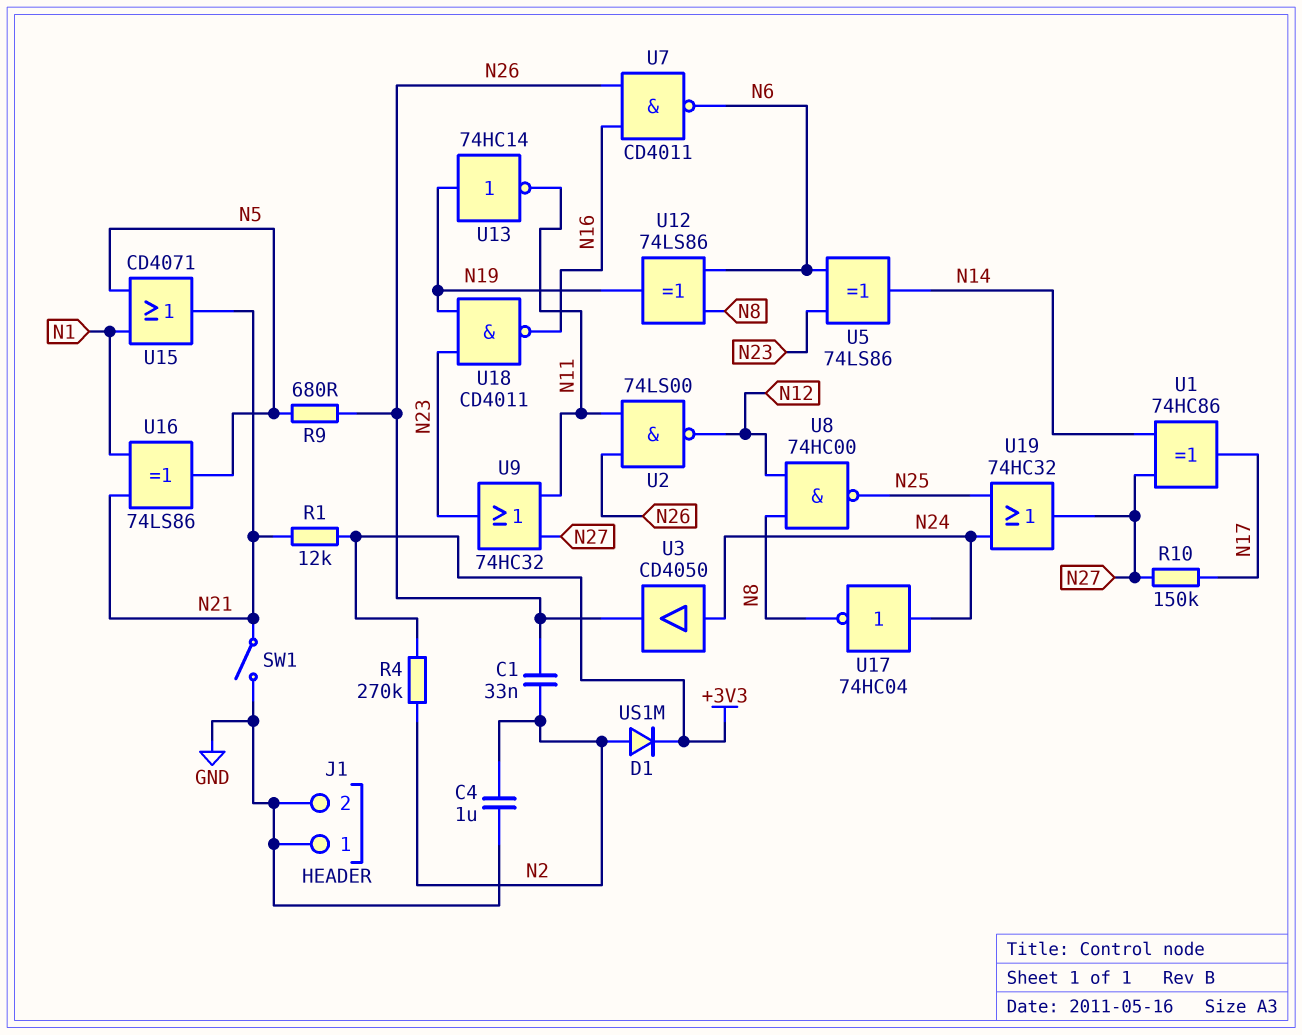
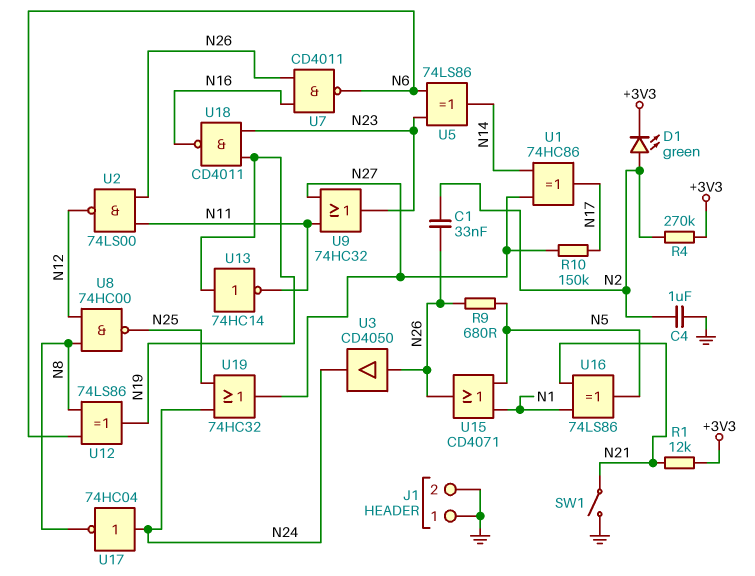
D1: diode US1M (A N2, K +3V3) -> LED green (A N2, K +3V3)
U3: buffer CD4050 (in N24, out N26) -> buffer CD4050 (in N26, out N24)
U15: OR CD4071 (in N1, in N5, out N21) -> OR CD4071 (in N1, in N5, out N26)

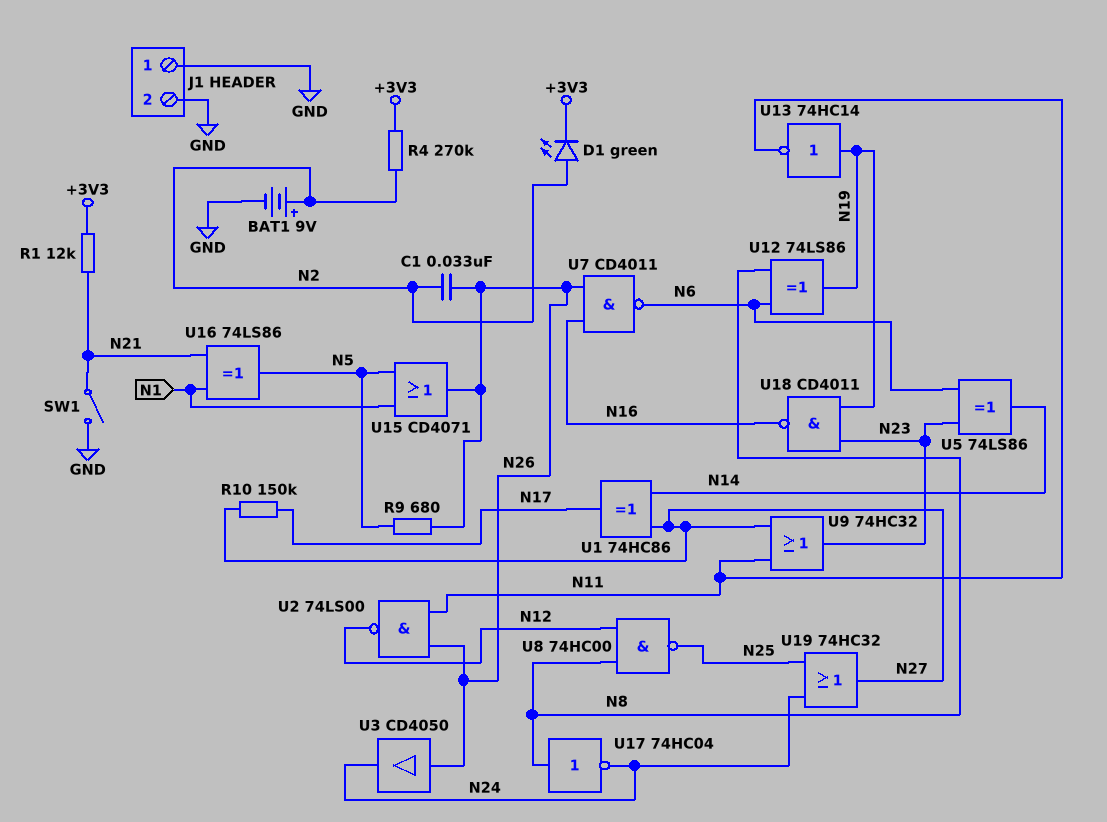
BAT1: none -> 9V (plus N2, minus GND)
C4: 1uF (GND, N2) -> none
U17: NOT 74HC04 (in N24, out N8) -> NOT 74HC04 (in N8, out N24)

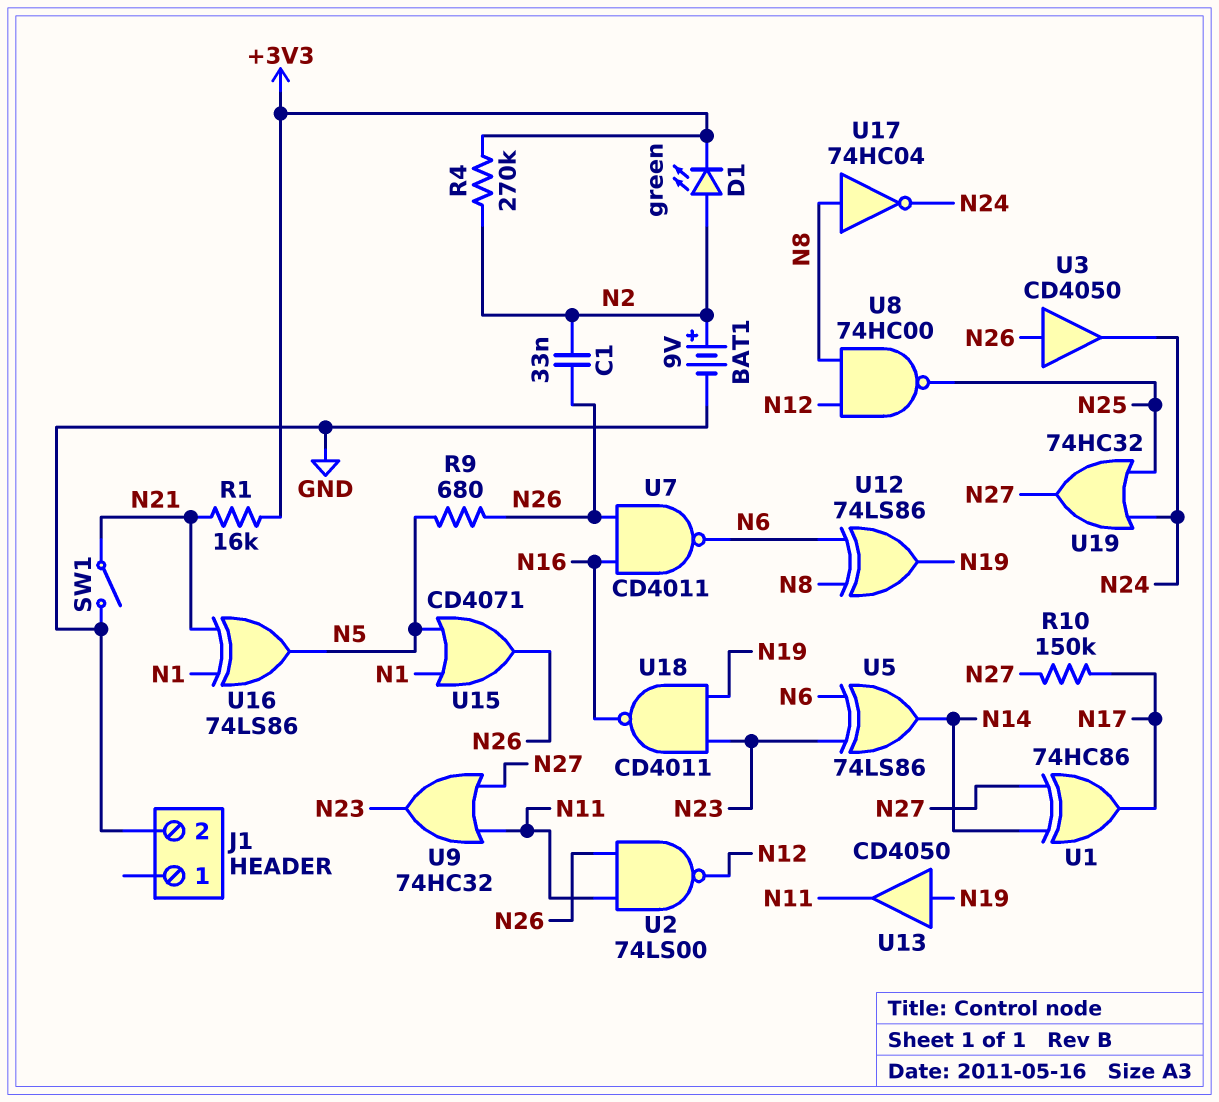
J1 pin 1: GND -> none
R1: 12k (+3V3, N21) -> 16k (+3V3, N21)
U13: NOT 74HC14 (in N19, out N11) -> buffer CD4050 (in N19, out N11)

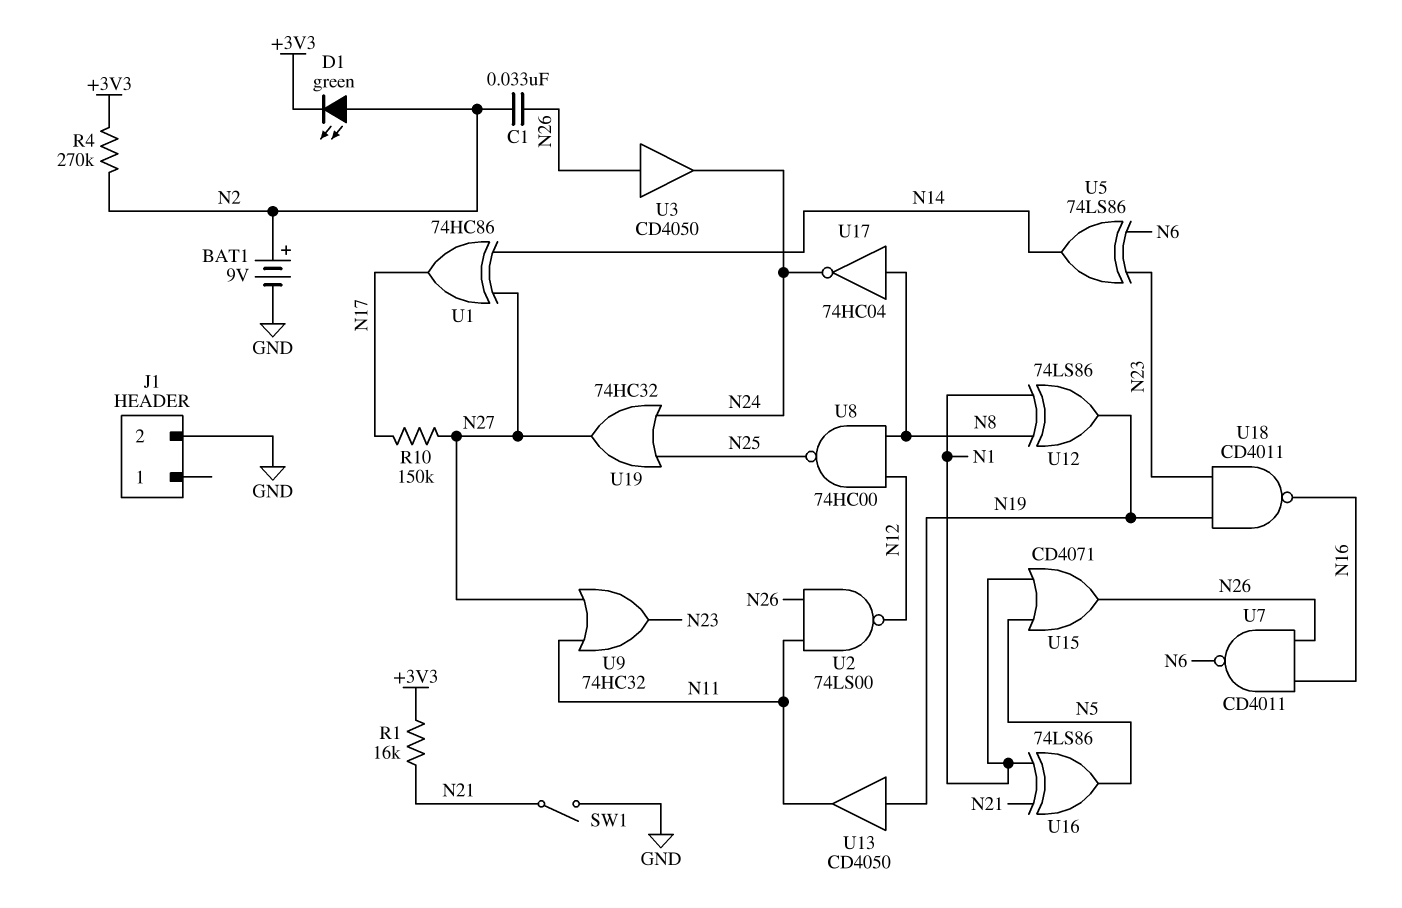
R9: 680 (N5, N26) -> none
U12: XOR 74LS86 (in N6, in N8, out N19) -> XOR 74LS86 (in N1, in N8, out N19)

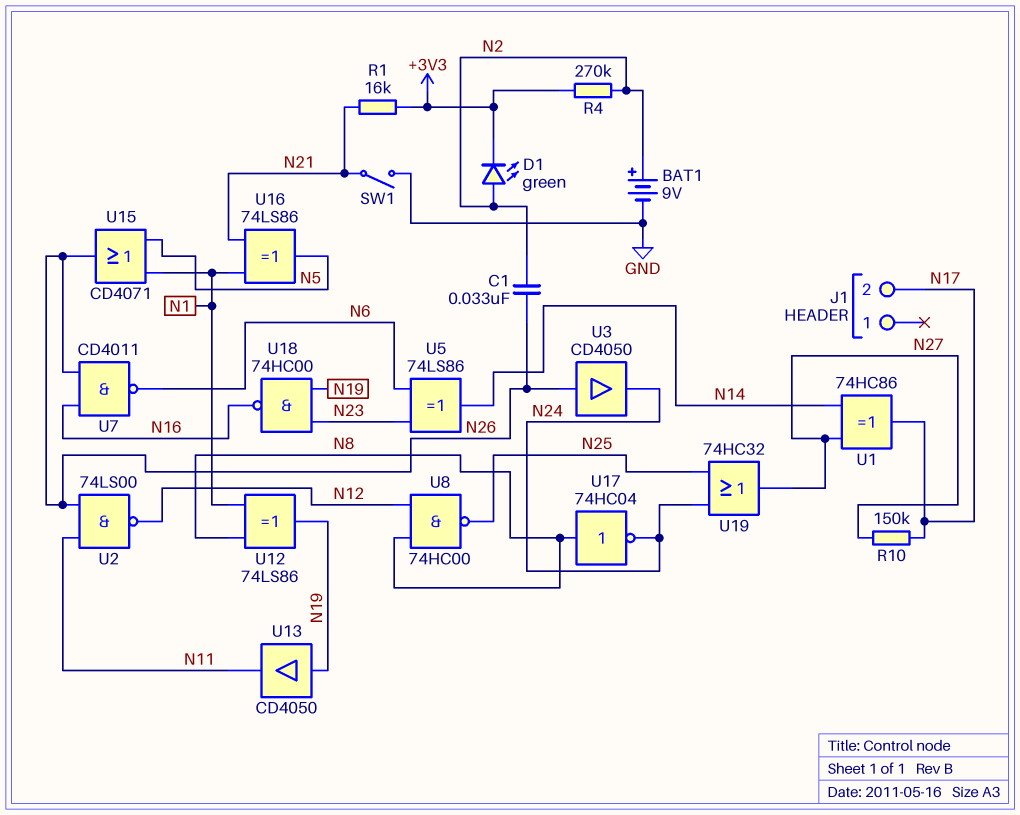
J1 pin 2: GND -> N17
U9: OR 74HC32 (in N11, in N27, out N23) -> none
U18: NAND CD4011 (in N19, in N23, out N16) -> NAND 74HC00 (in N19, in N23, out N16)

